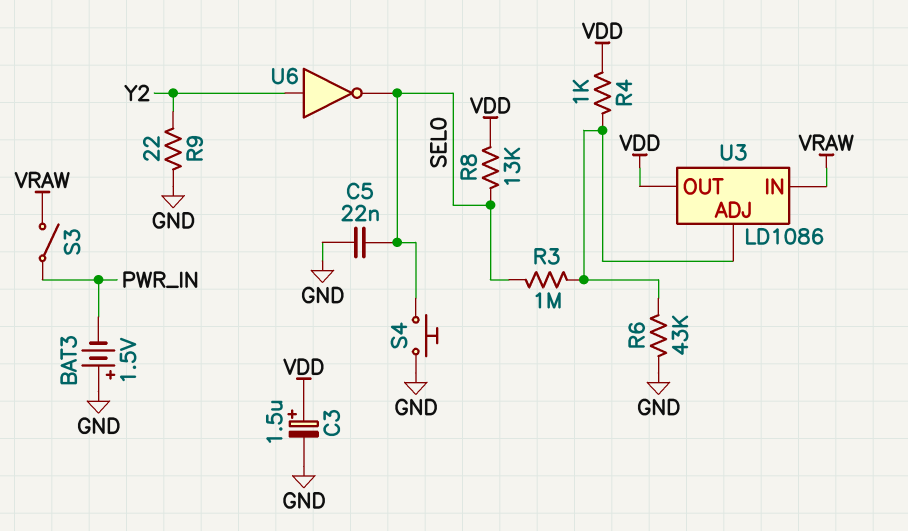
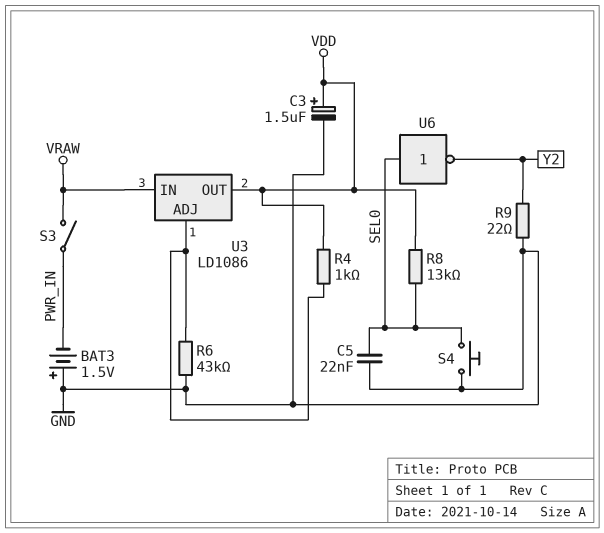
R3: 1M (SEL0, U3/ADJ) -> none
U6: NOT (in Y2, out SEL0) -> NOT (in SEL0, out Y2)

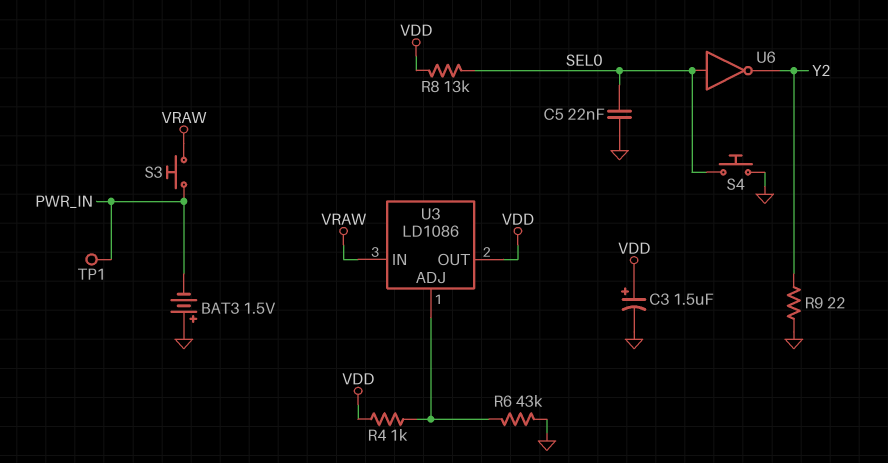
S3: switch (PWR_IN, VRAW) -> button (PWR_IN, VRAW)
TP1: none -> test point (PWR_IN)

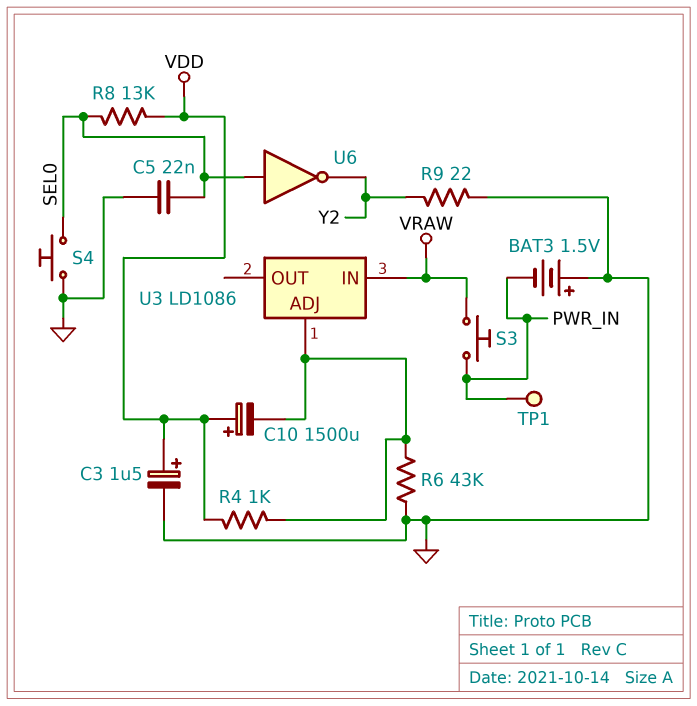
C10: none -> 1500uF (plus VDD, minus U3/ADJ)
U3 pin OUT: VDD -> none

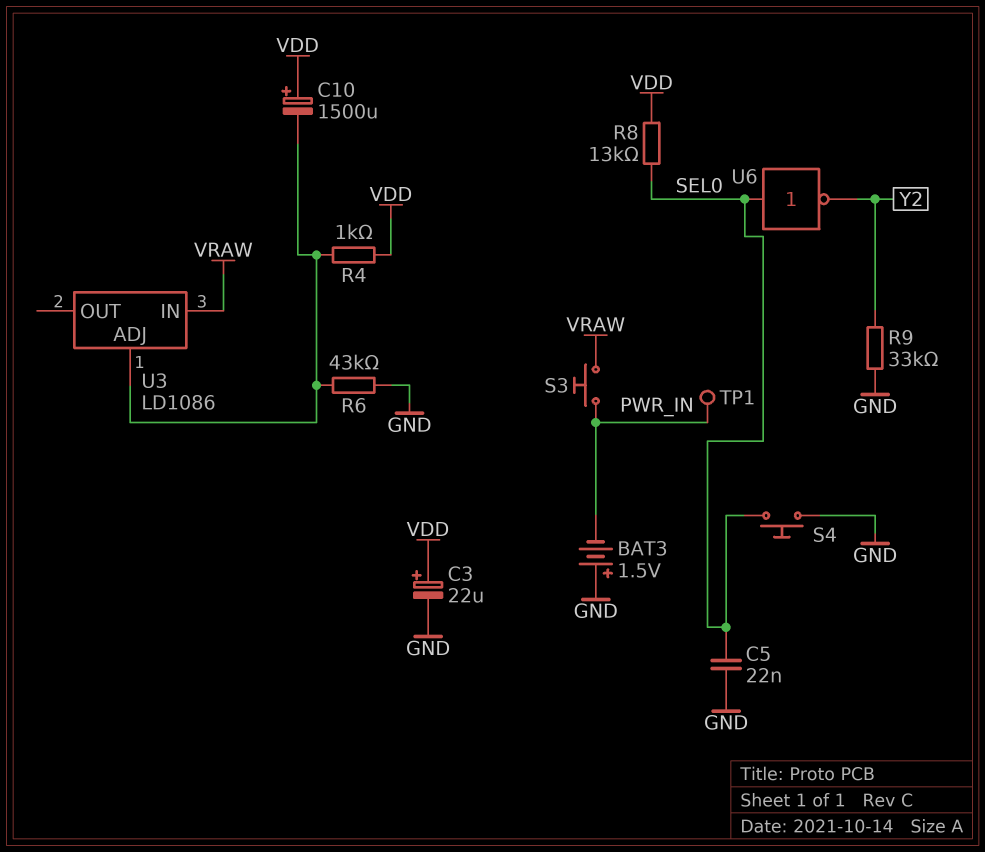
C3: 1.5uF (plus VDD, minus GND) -> 22uF (plus VDD, minus GND)
R9: 22 (GND, Y2) -> 33k (GND, Y2)

